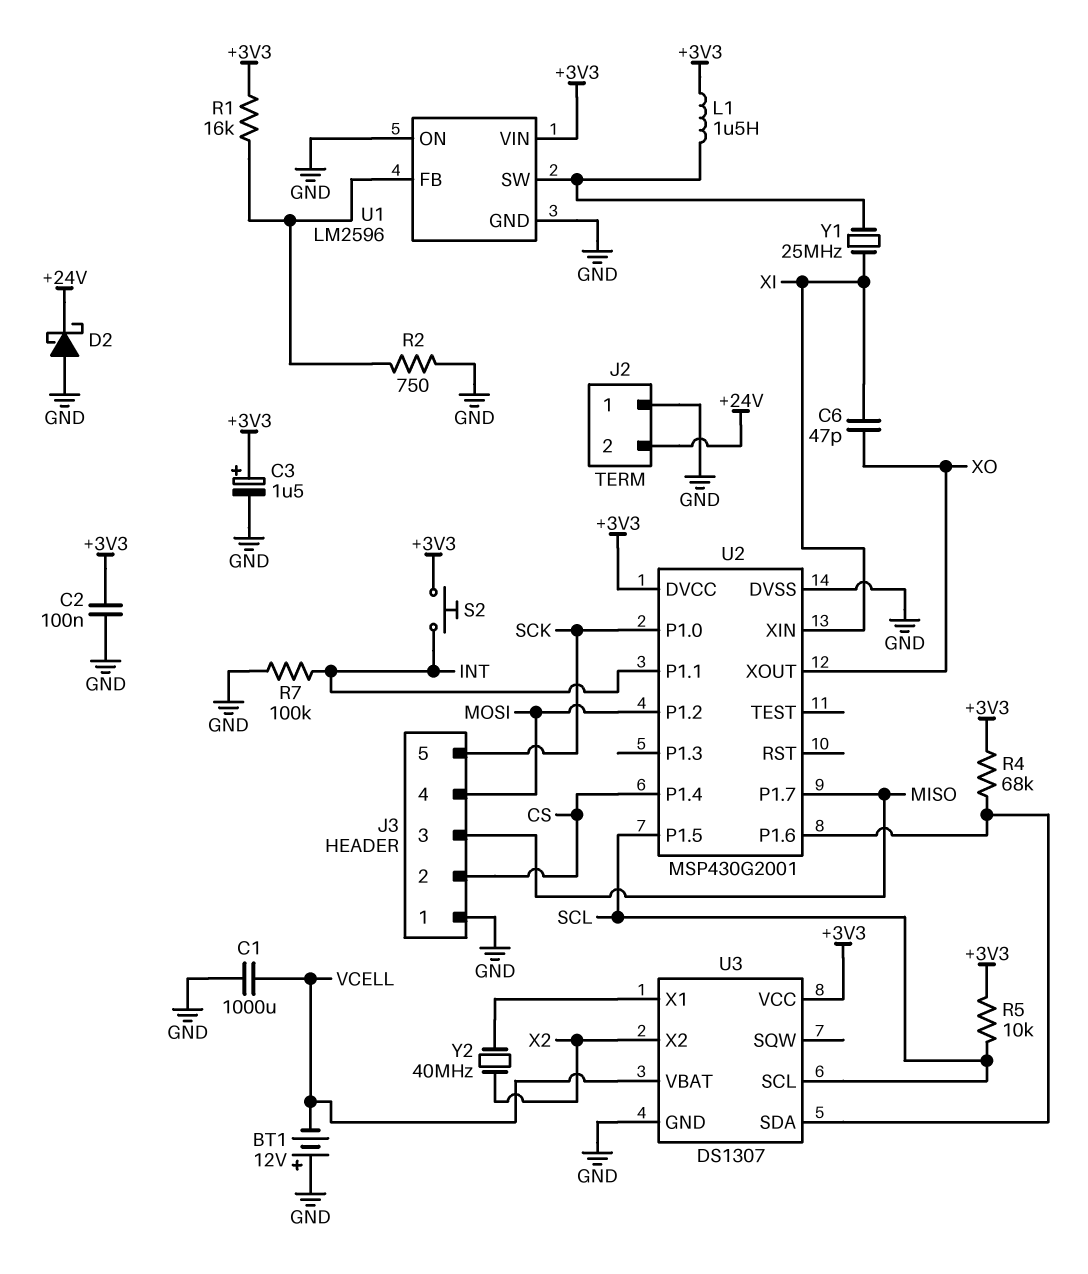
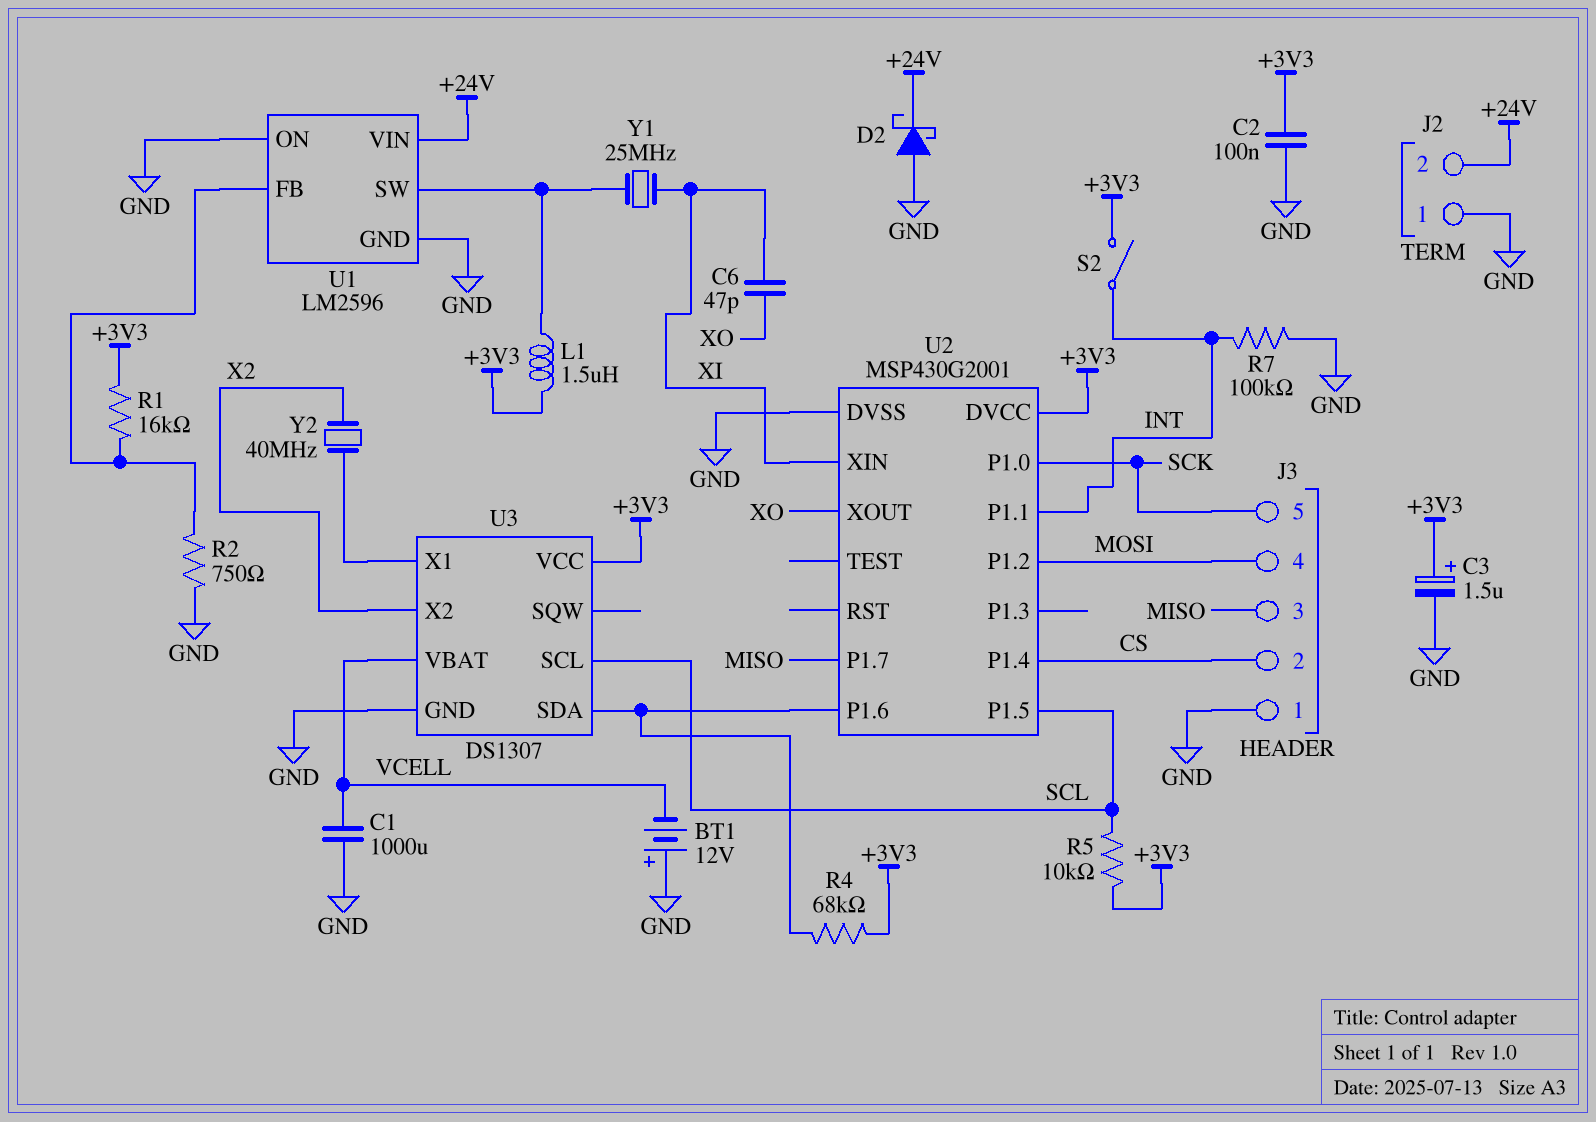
S2: button (+3V3, INT) -> switch (+3V3, INT)
U1 pin VIN: +3V3 -> +24V

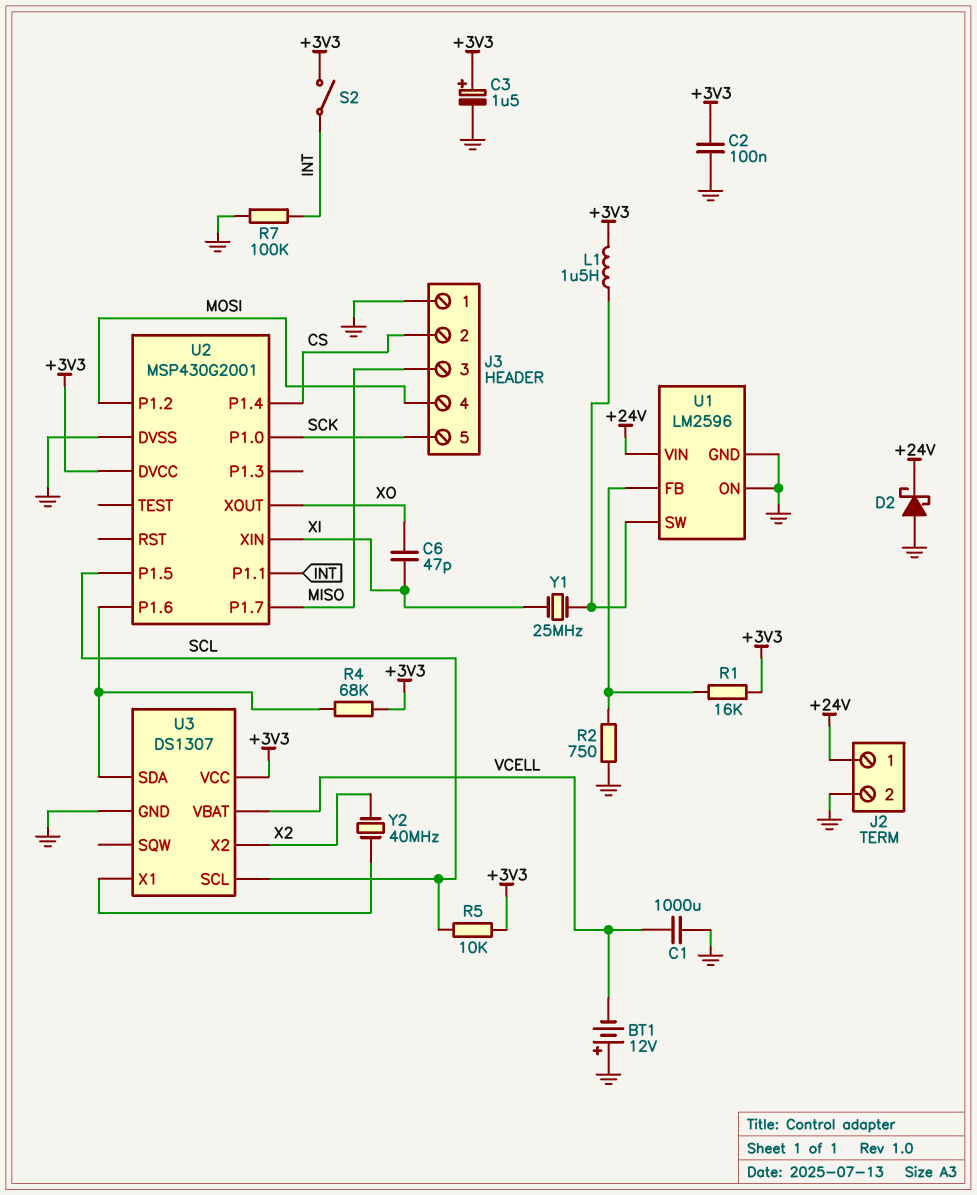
J2 pin 1: GND -> +24V
J2 pin 2: +24V -> GND

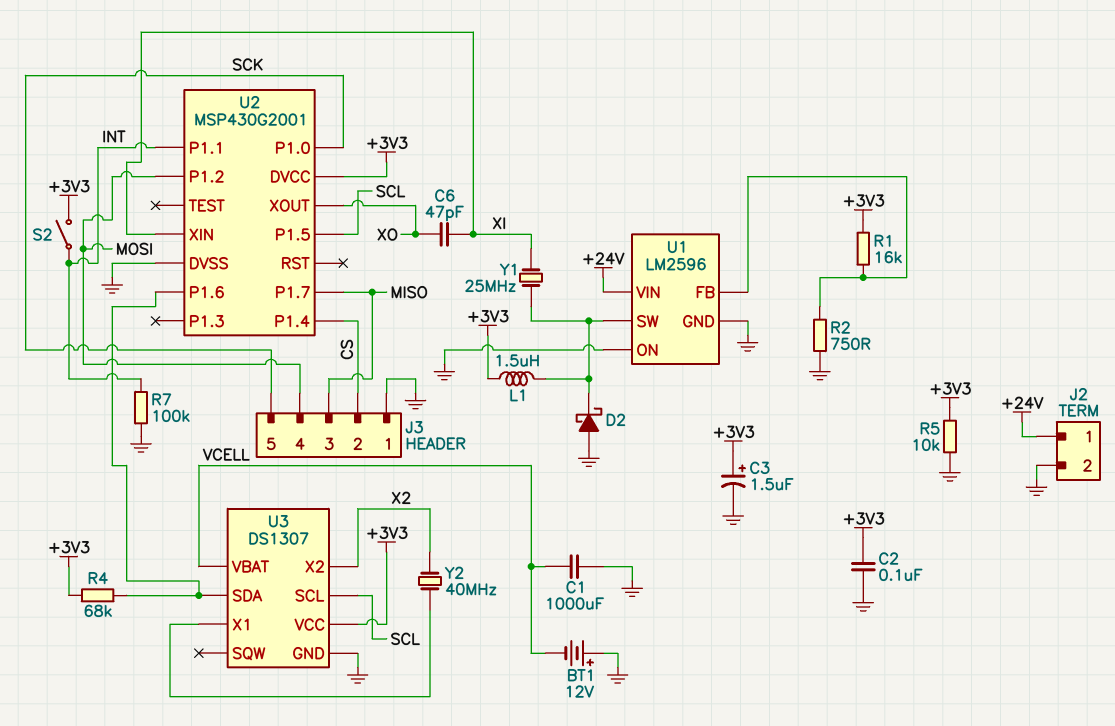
D2: schottky (A GND, K +24V) -> schottky (A GND, K U1/SW)
R5: 10k (+3V3, SCL) -> 10k (+3V3, GND)

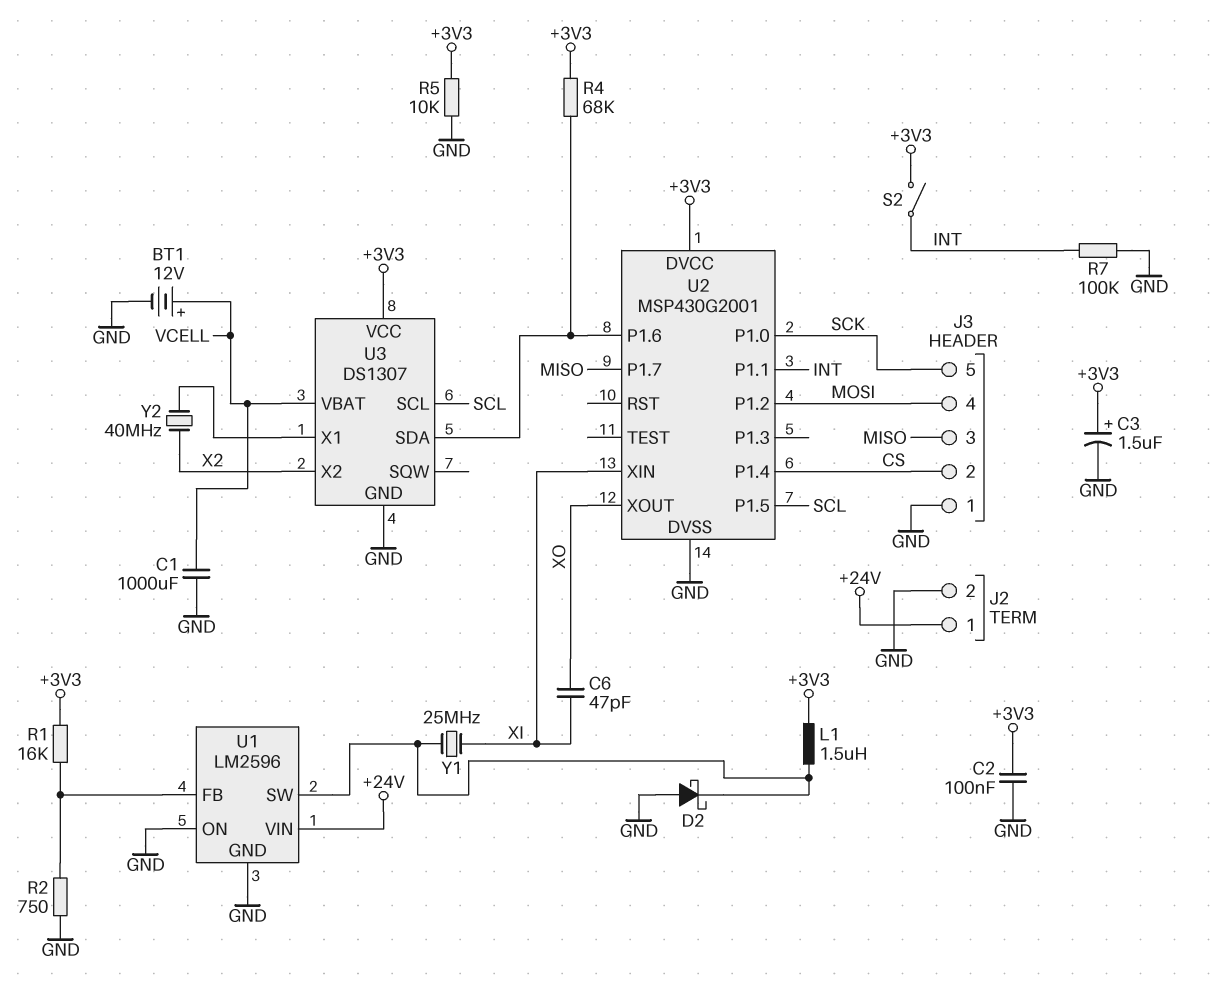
BT1: 12V (plus GND, minus VCELL) -> 12V (plus VCELL, minus GND)

